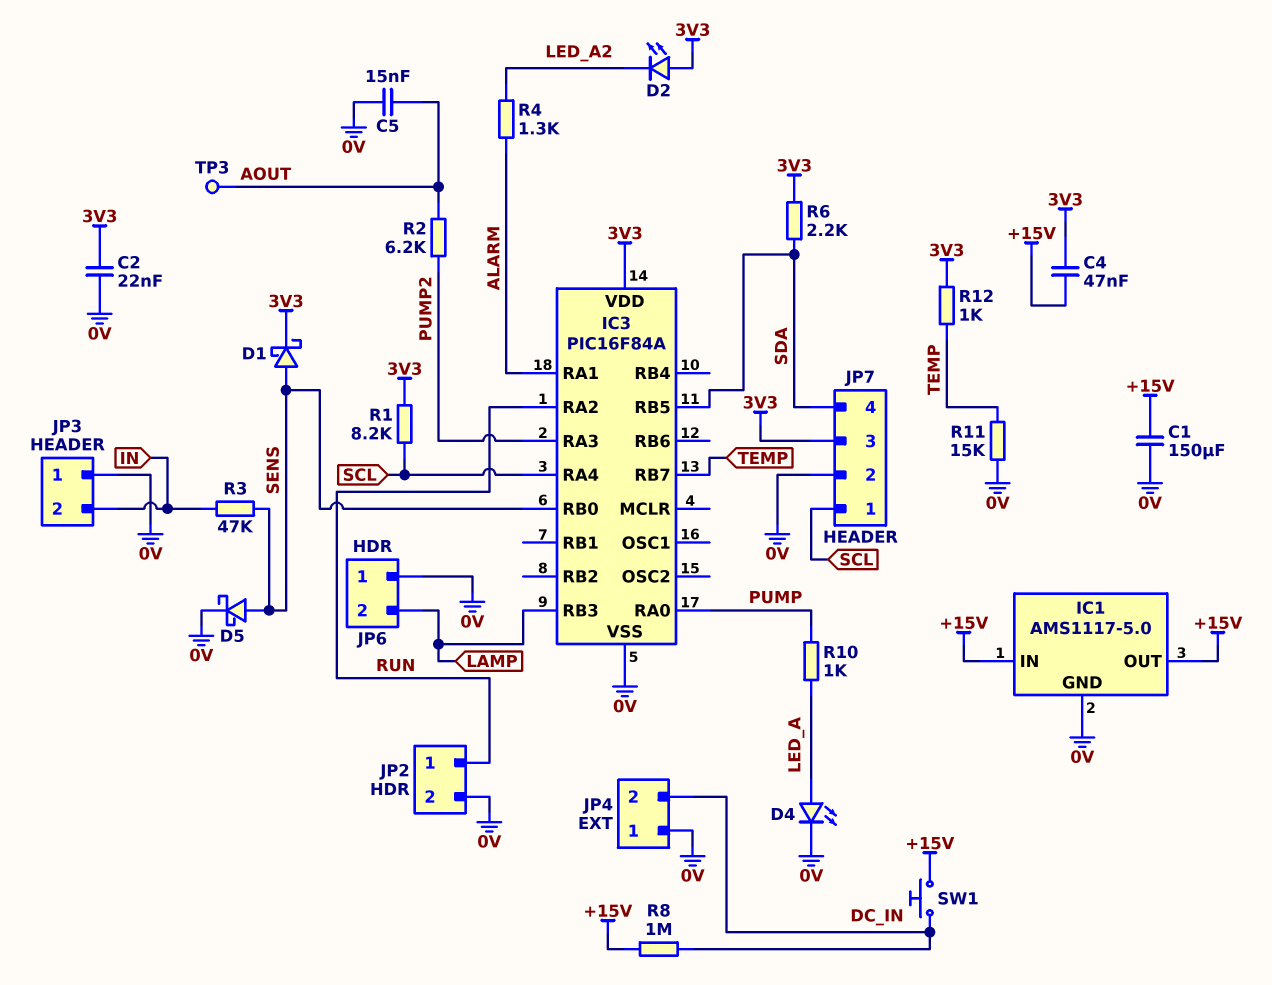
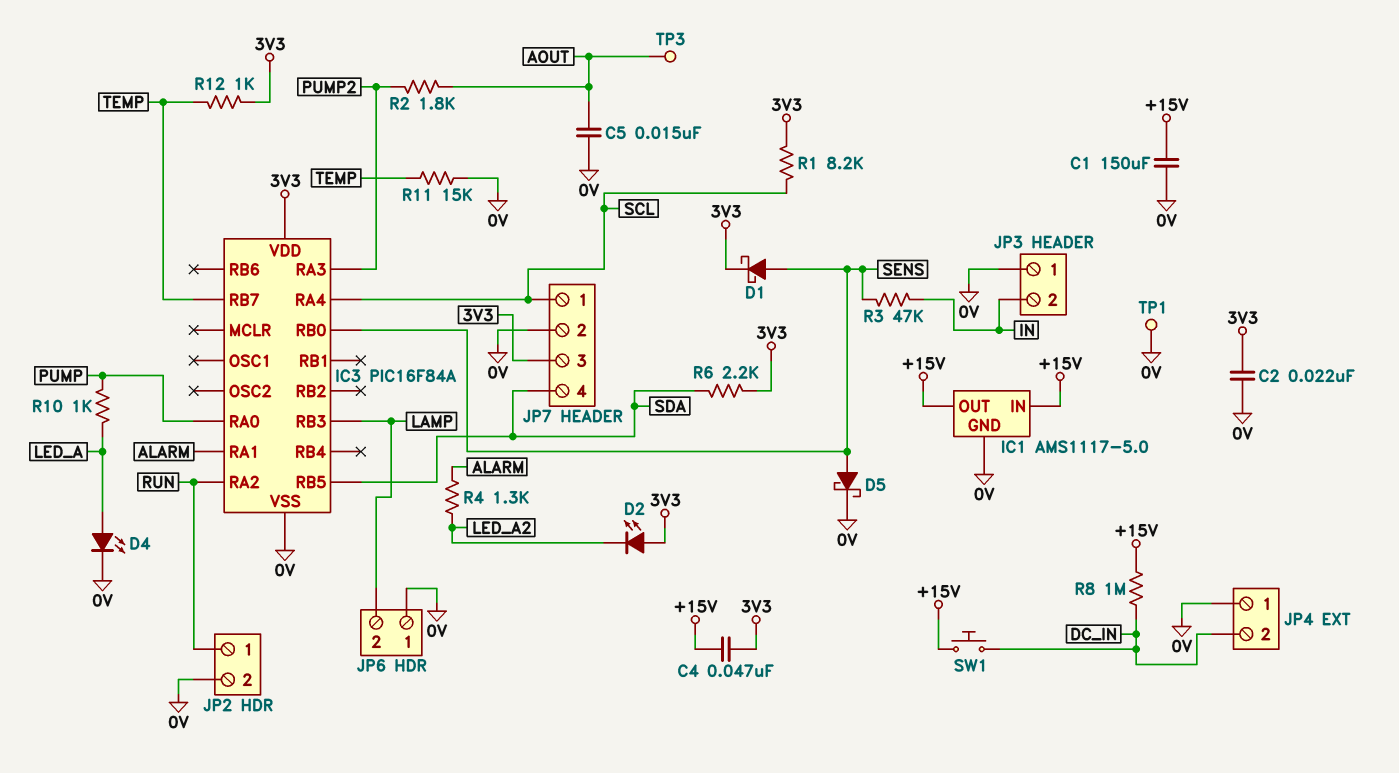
R2: 6.2k (AOUT, PUMP2) -> 1.8k (AOUT, PUMP2)
TP1: none -> test point (0V)

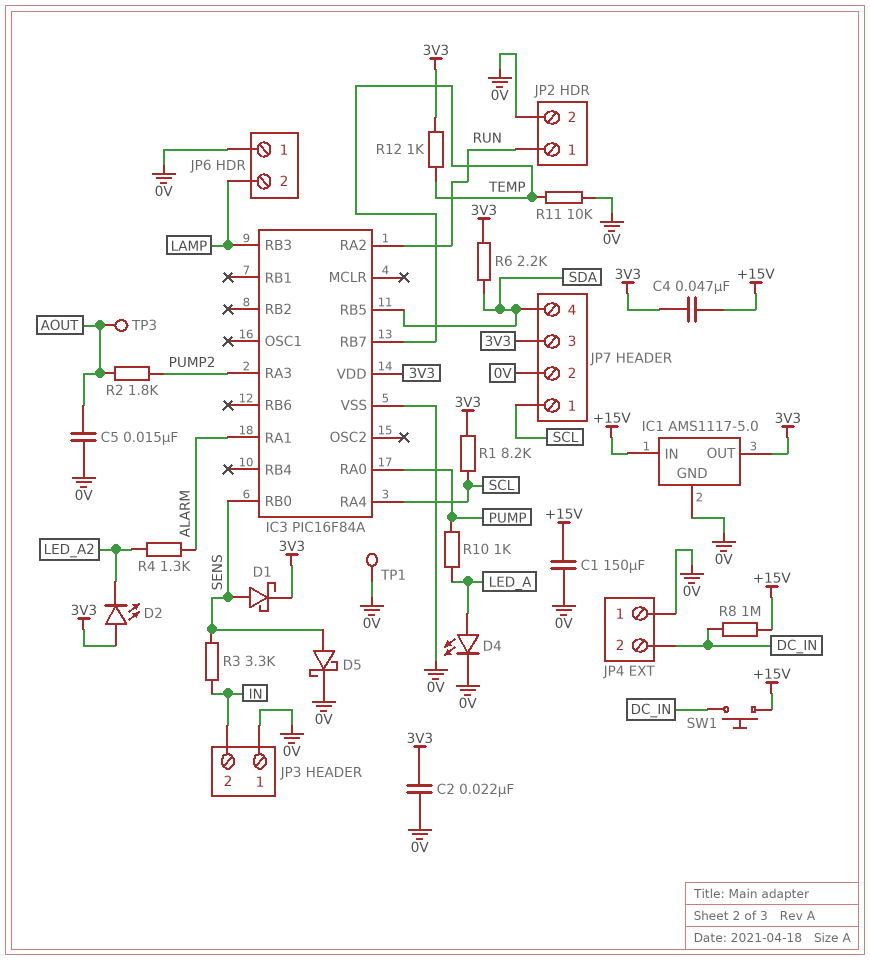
IC1 pin OUT: +15V -> 3V3
R3: 47k (IN, SENS) -> 3.3k (IN, SENS)
R11: 15k (0V, TEMP) -> 10k (0V, TEMP)

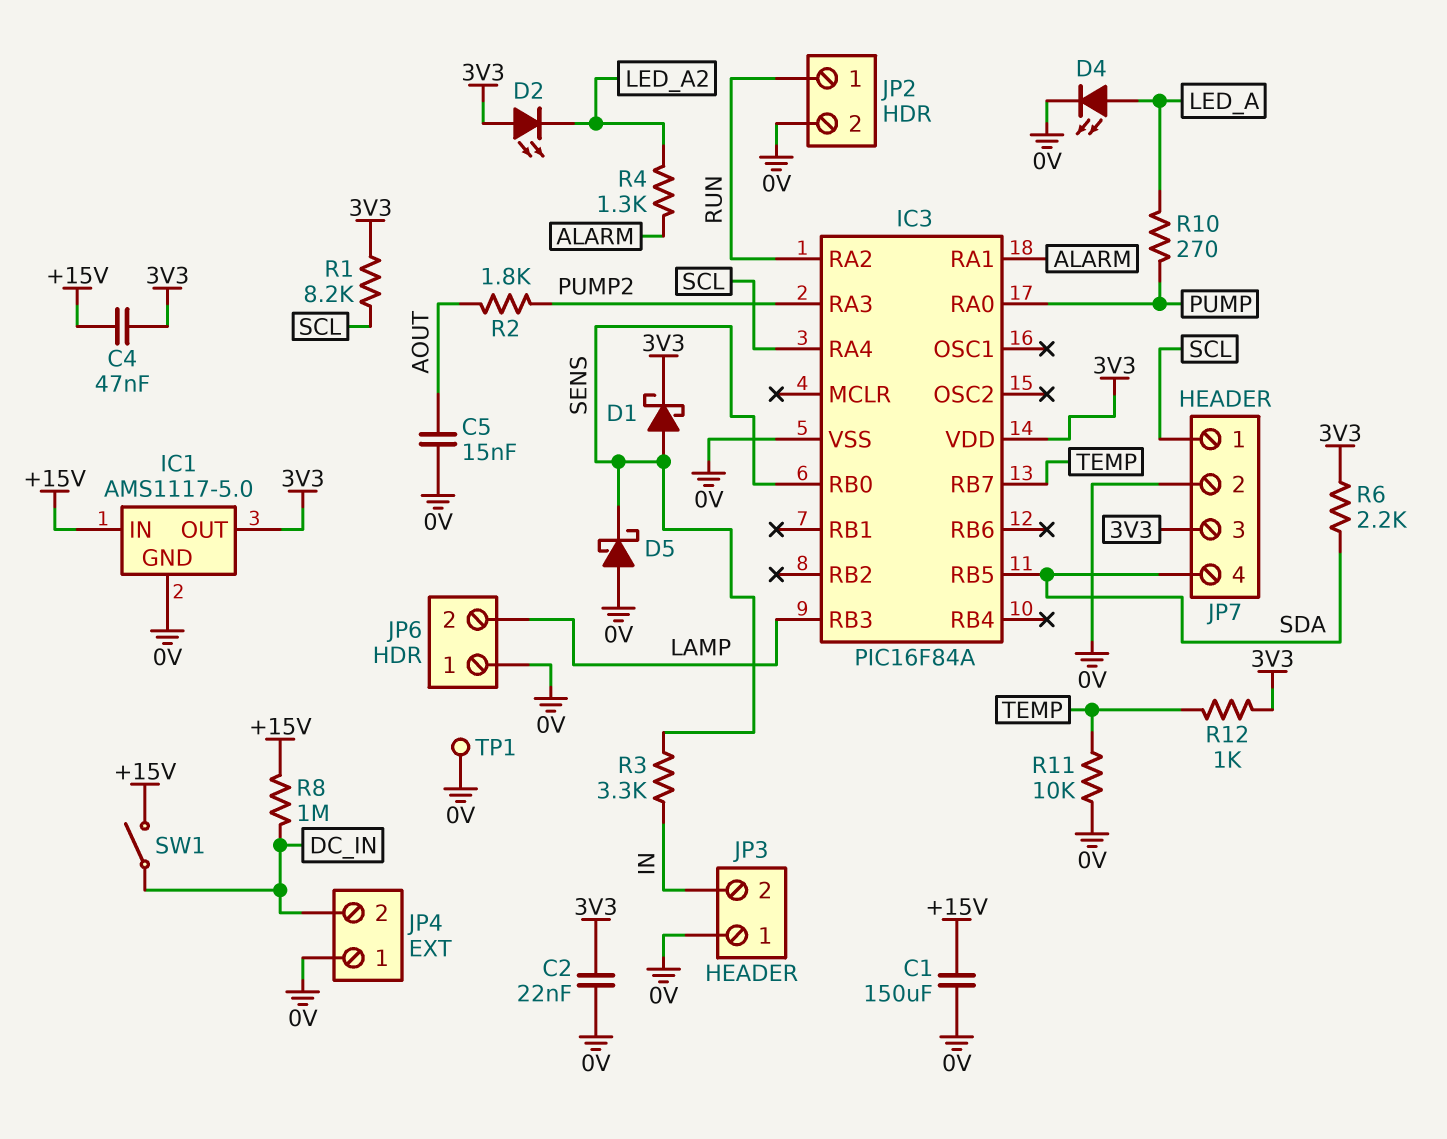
D5: schottky (A SENS, K 0V) -> schottky (A 0V, K SENS)
R10: 1k (LED_A, PUMP) -> 270 (LED_A, PUMP)
SW1: button (+15V, DC_IN) -> switch (+15V, DC_IN)
TP3: test point (AOUT) -> none

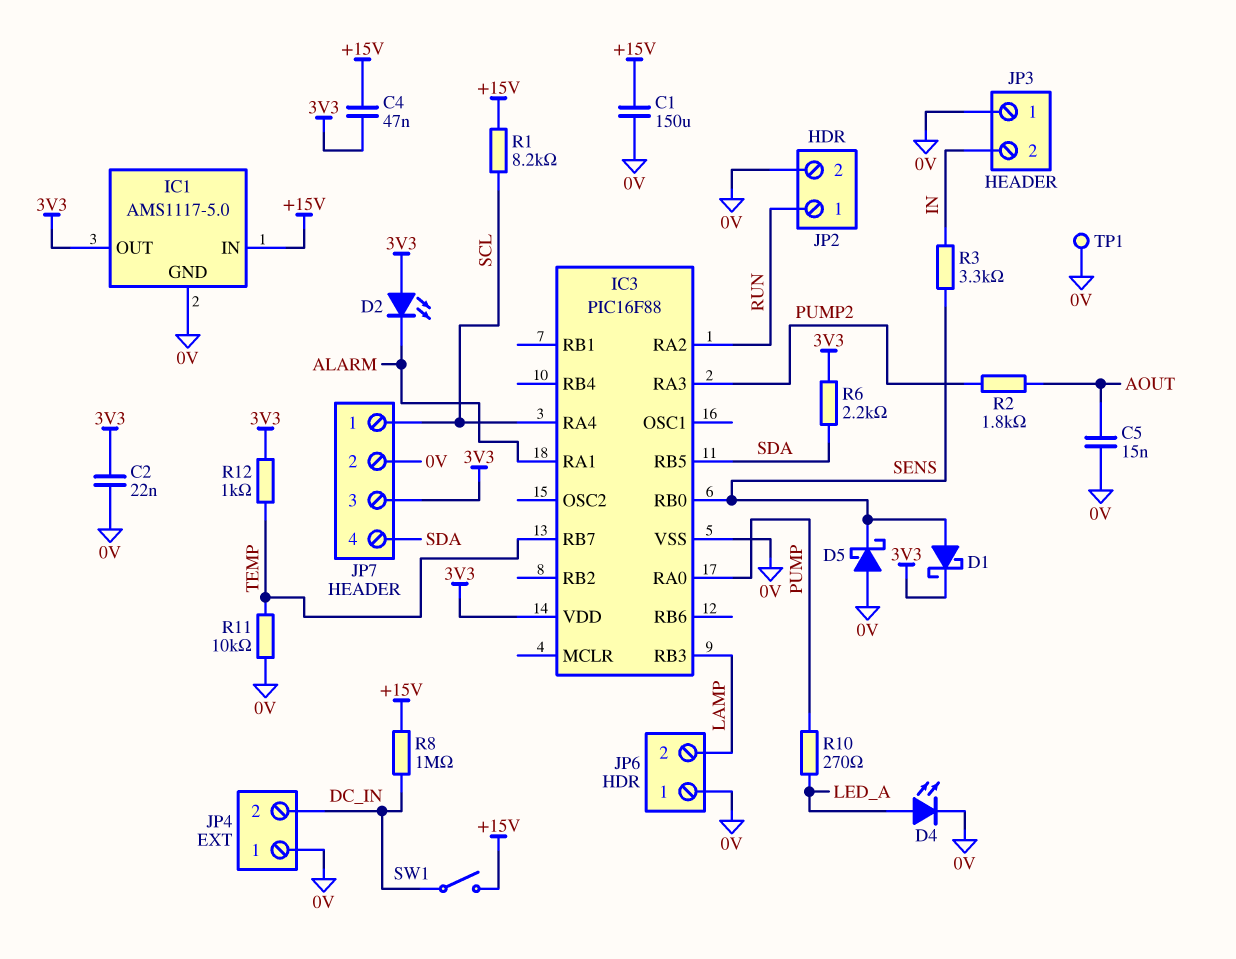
D2: LED (A 3V3, K LED_A2) -> LED (A 3V3, K ALARM)
IC3: PIC16F84A -> PIC16F88
R1: 8.2k (3V3, SCL) -> 8.2k (+15V, SCL)
R4: 1.3k (ALARM, LED_A2) -> none

